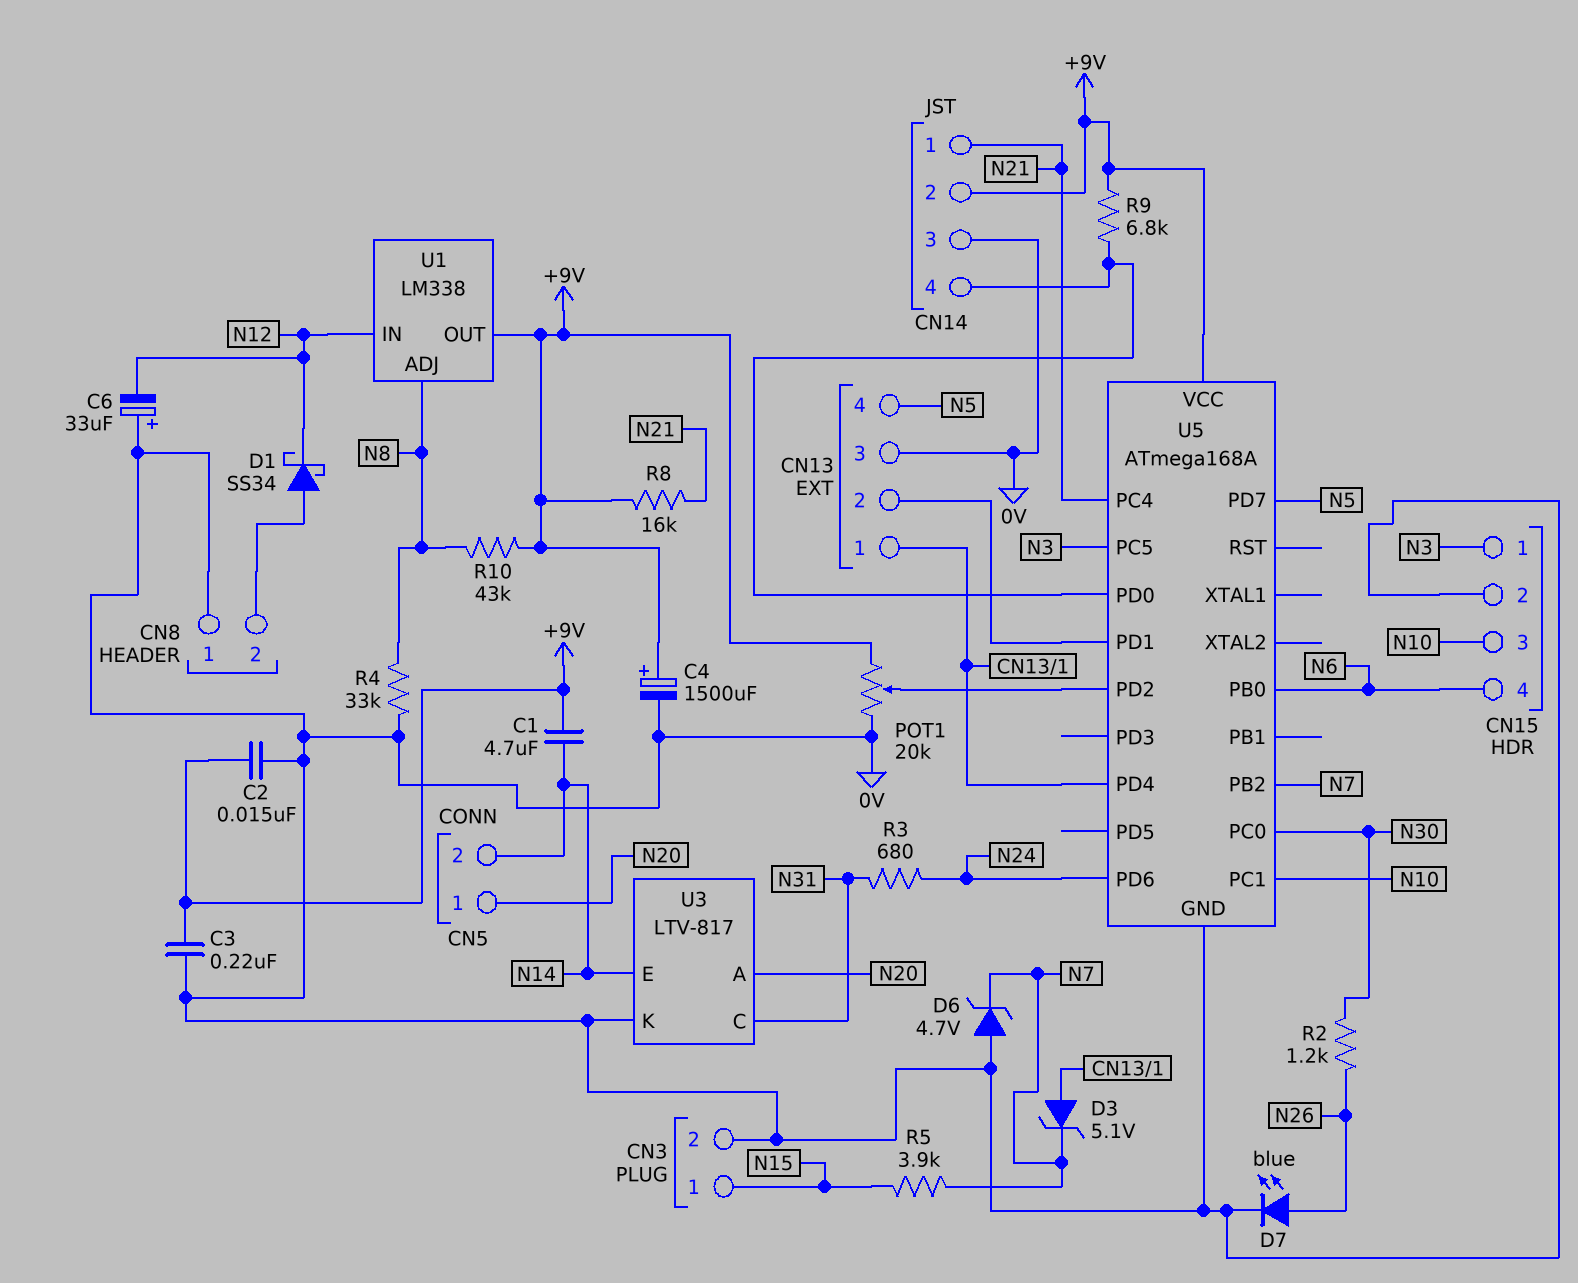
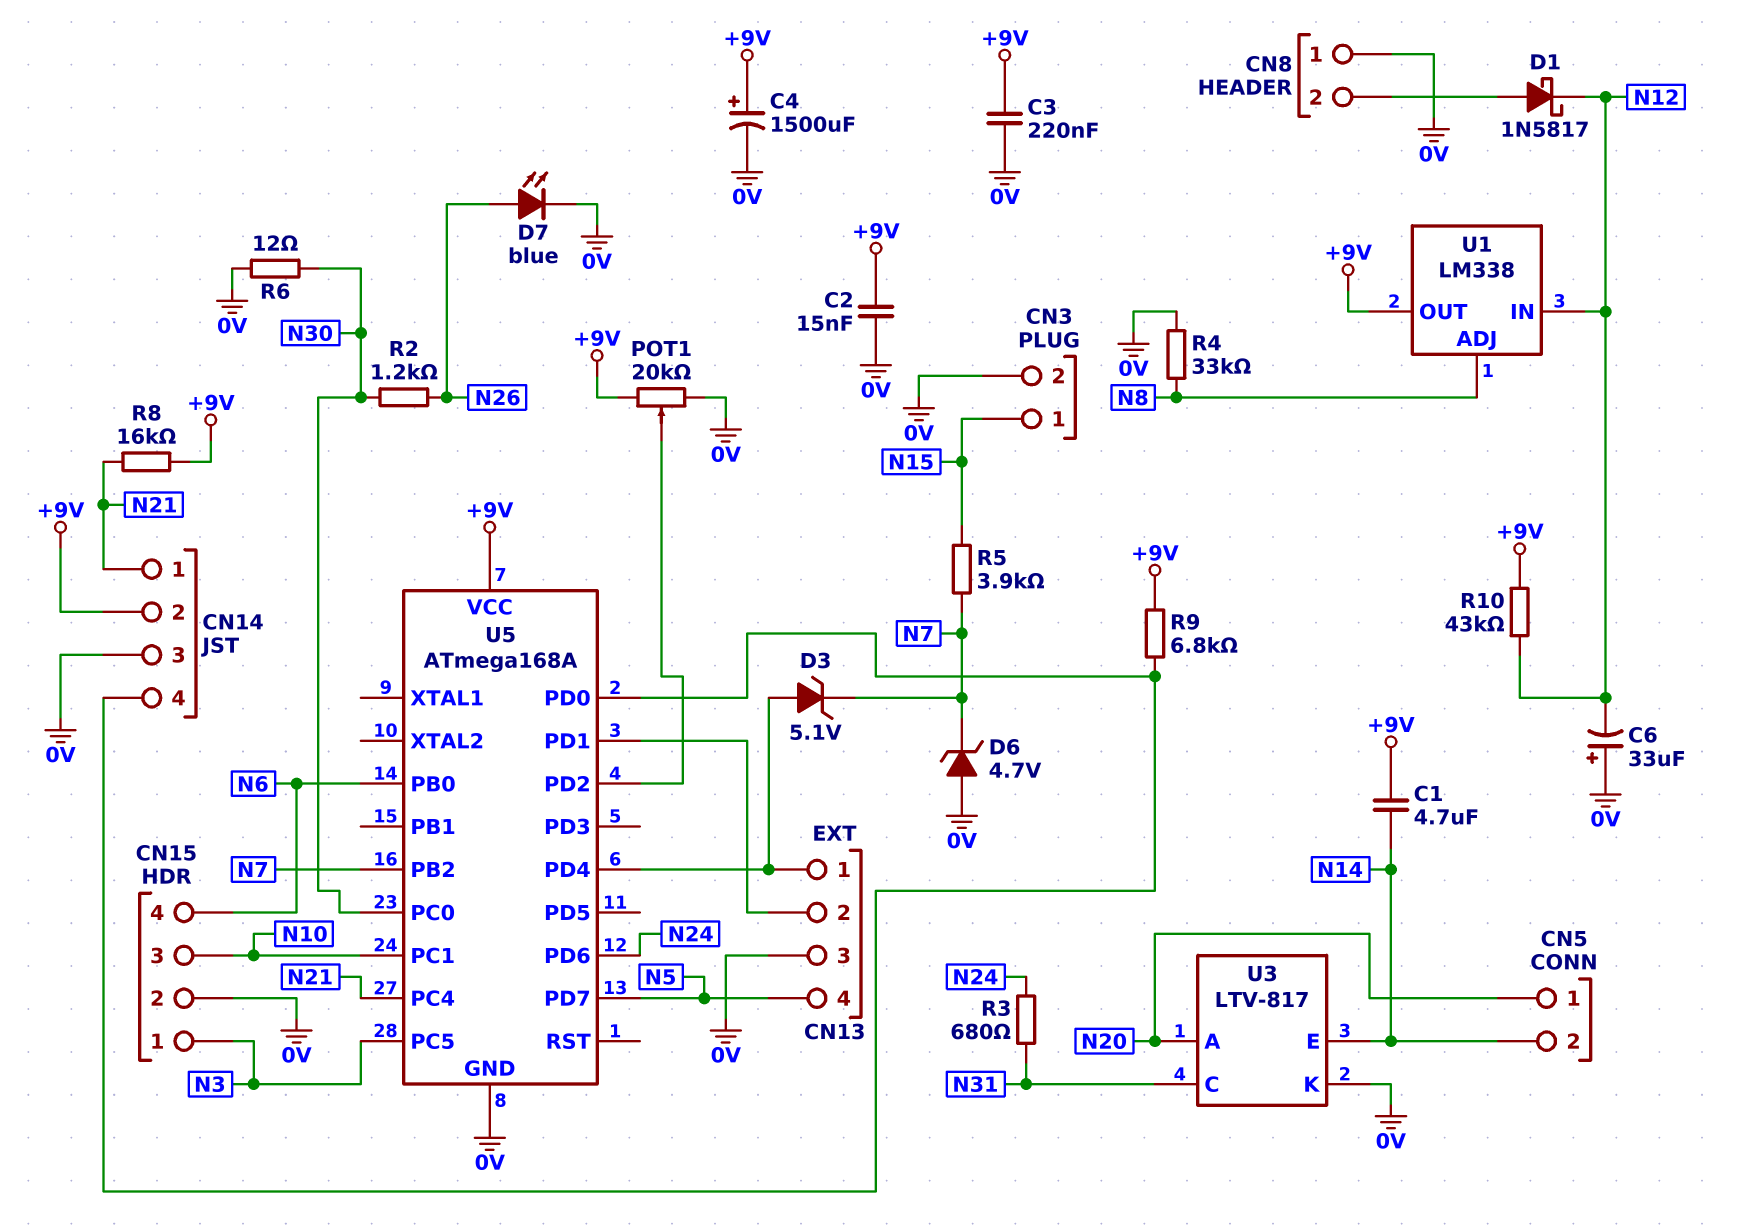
D1: schottky SS34 (A CN8/2, K N12) -> schottky 1N5817 (A CN8/2, K N12)
R6: none -> 12 (0V, N30)
R10: 43k (+9V, N8) -> 43k (+9V, N12)

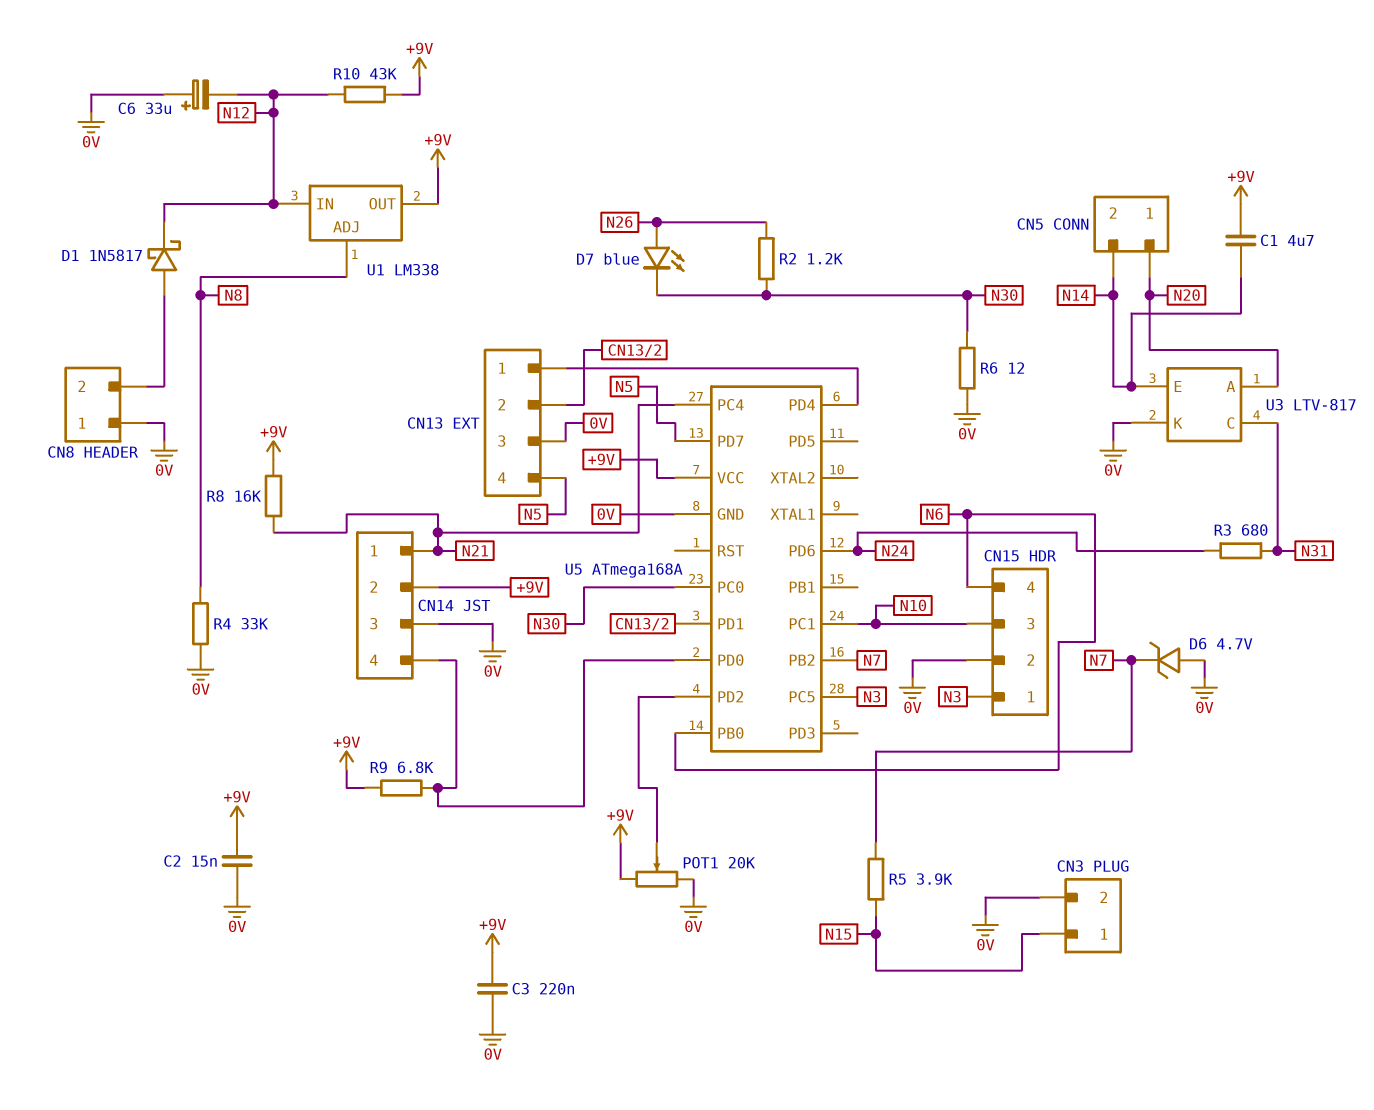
C4: 1500uF (plus +9V, minus 0V) -> none
D3: zener 5.1V (A CN13/1, K N7) -> none
D7: LED blue (A N26, K 0V) -> LED blue (A N26, K N30)

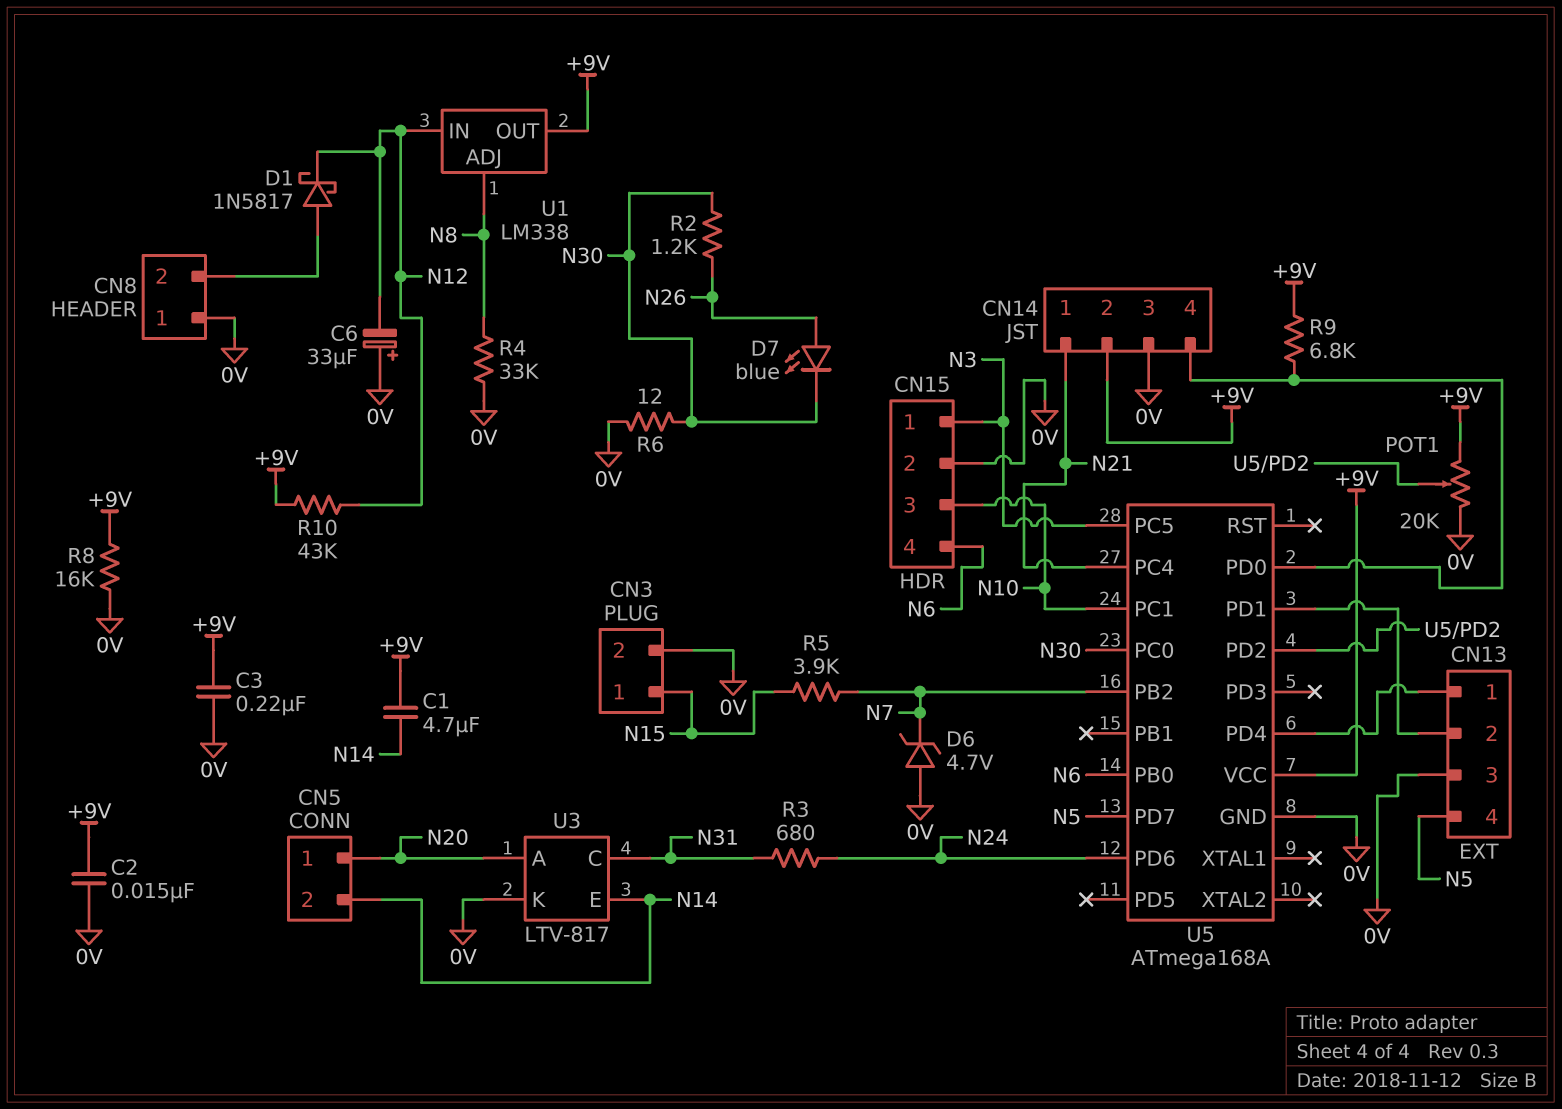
R8: 16k (+9V, N21) -> 16k (+9V, 0V)

